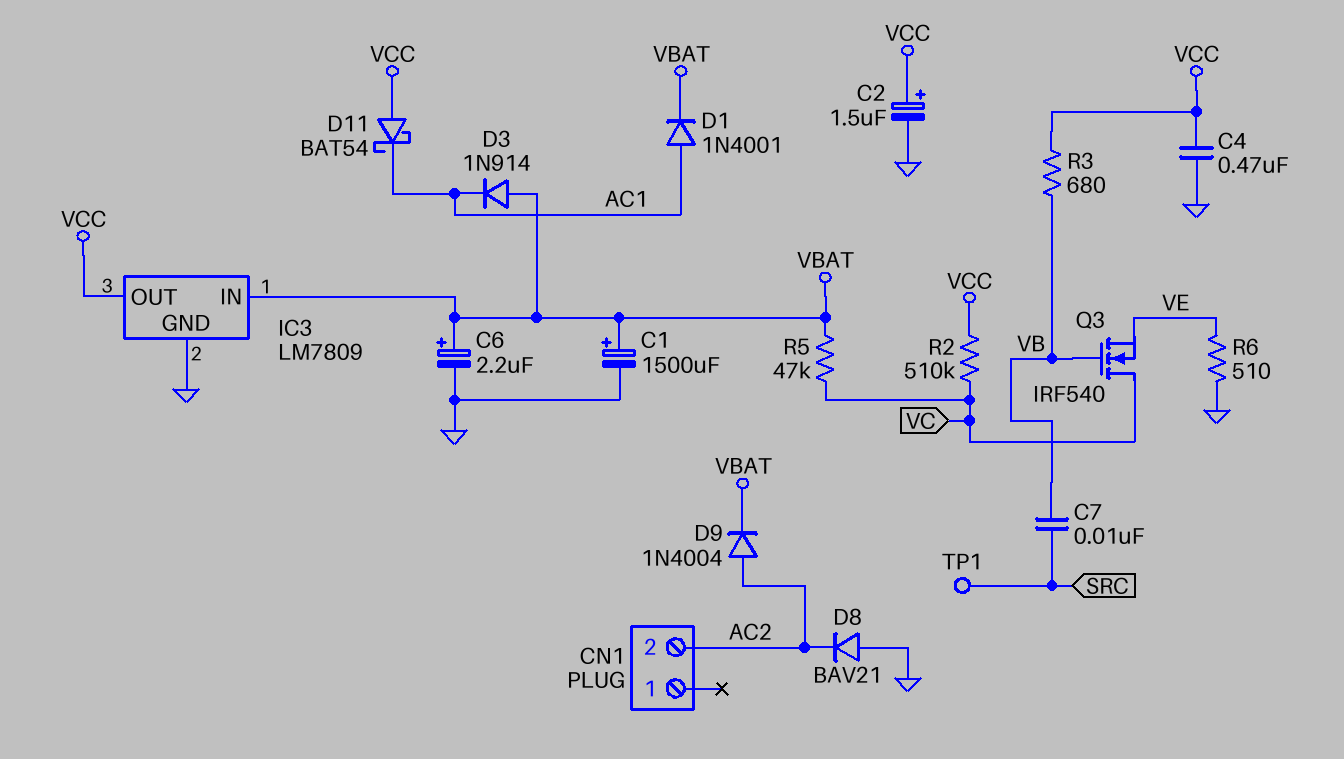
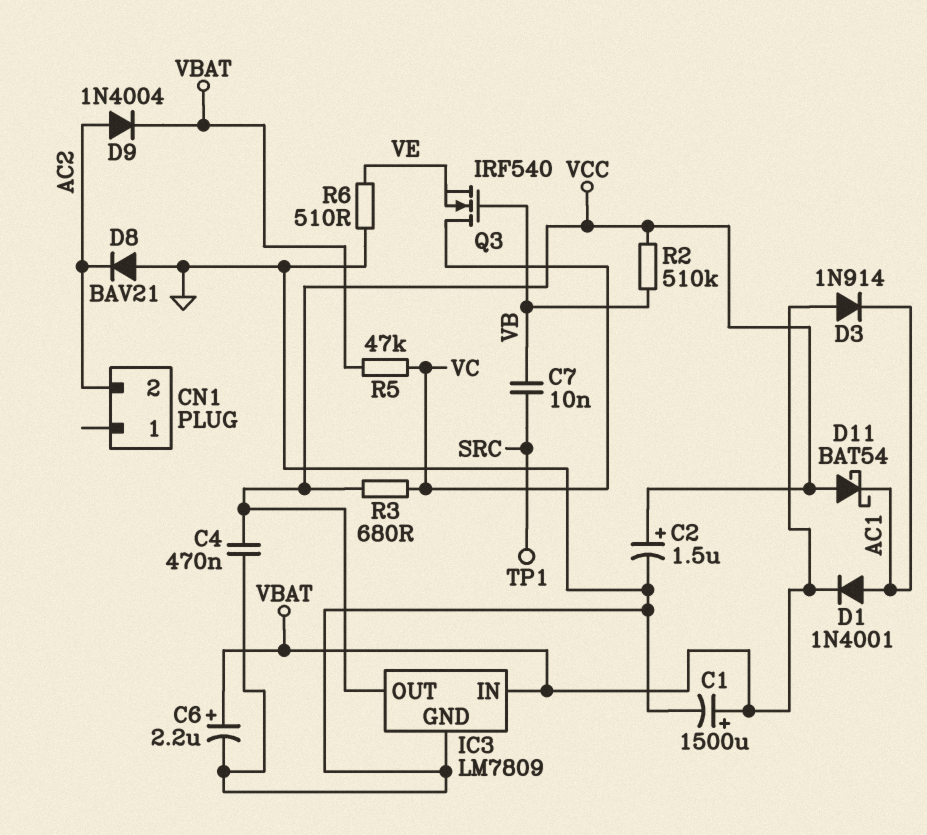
R2: 510k (VC, VCC) -> 510k (VB, VCC)
R3: 680 (VB, VCC) -> 680 (VC, VCC)

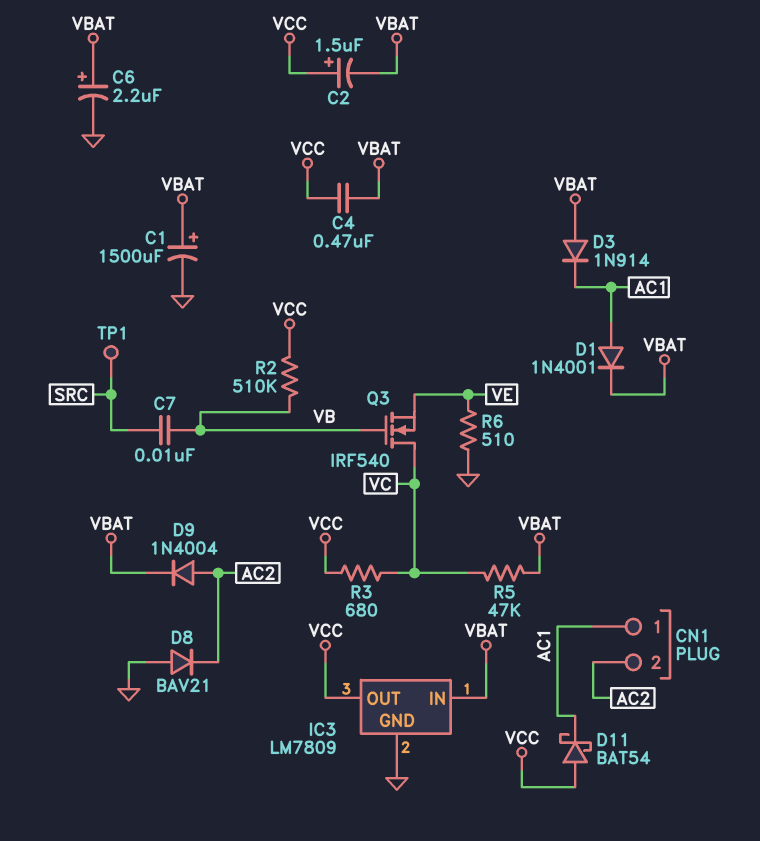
C2: 1.5uF (plus VCC, minus GND) -> 1.5uF (plus VCC, minus VBAT)
C4: 470nF (GND, VCC) -> 470nF (VBAT, VCC)
CN1 pin 1: none -> AC1

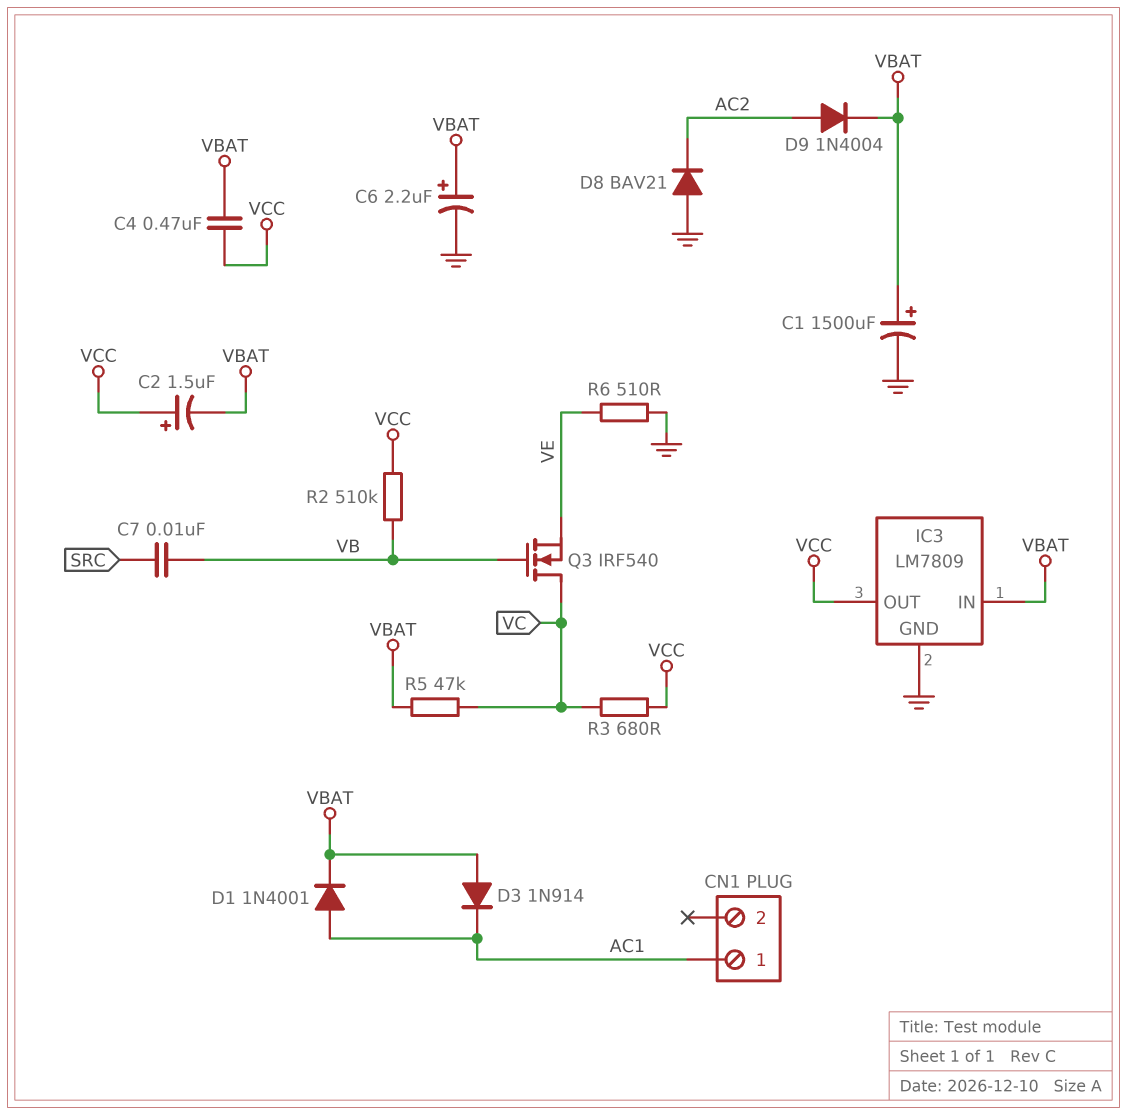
CN1 pin 2: AC2 -> none
D11: schottky BAT54 (A VCC, K AC1) -> none
TP1: test point (SRC) -> none

